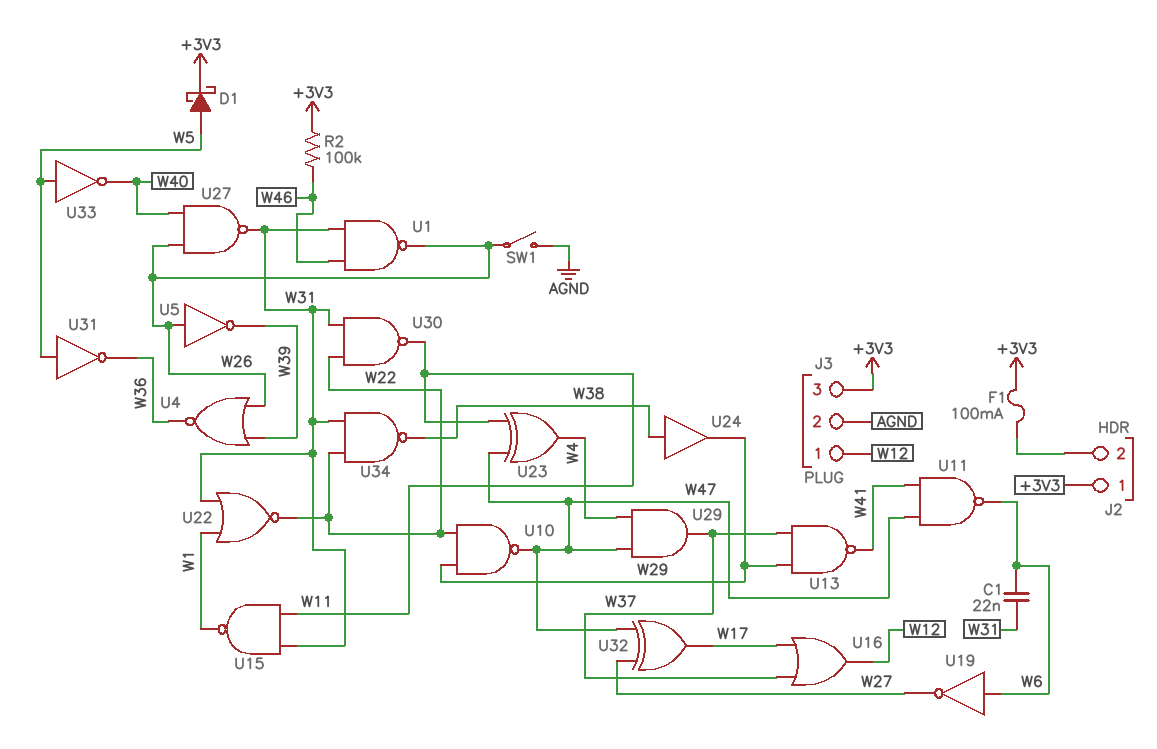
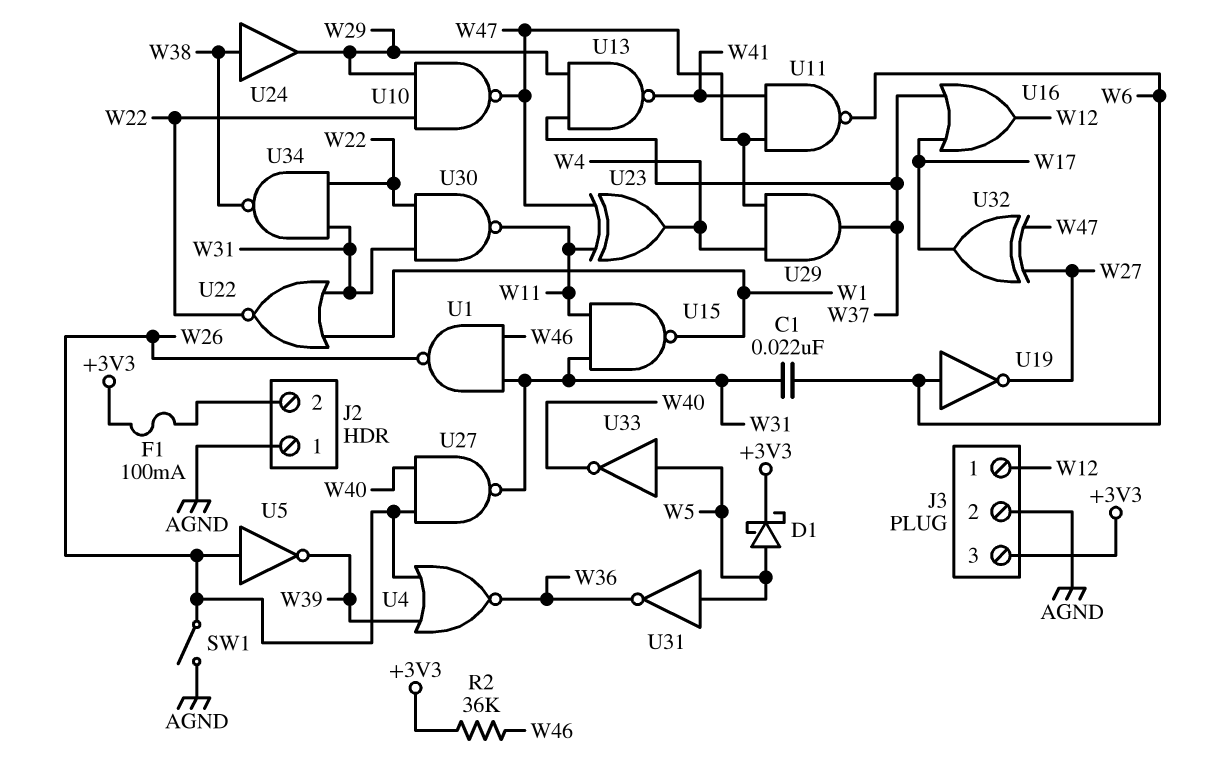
J2 pin 1: +3V3 -> AGND
R2: 100k (+3V3, W46) -> 36k (+3V3, W46)

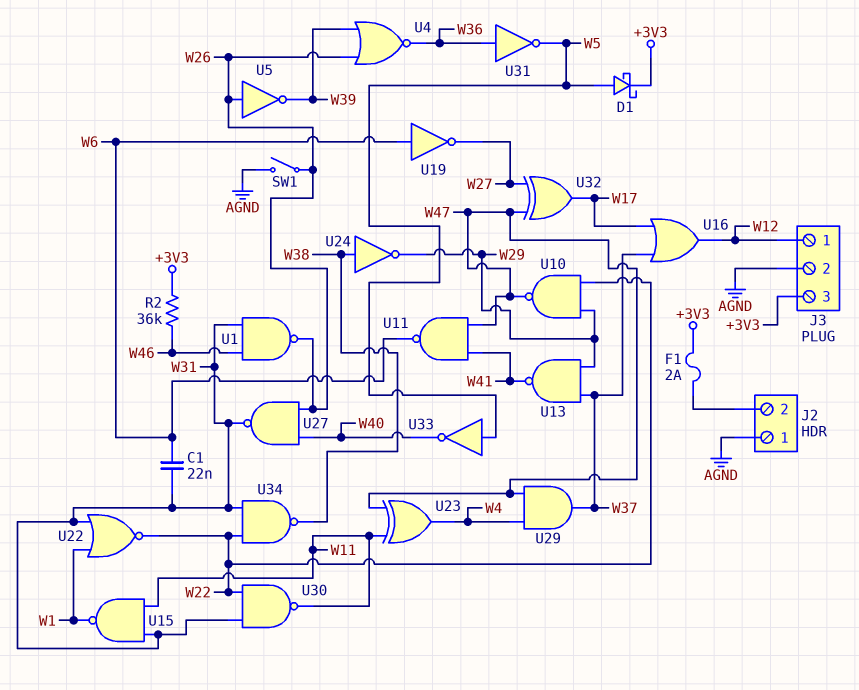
F1: 100mA (+3V3, J2/2) -> 2A (+3V3, J2/2)
U24: buffer (in W38, out W29) -> NOT (in W38, out W29)
U31: NOT (in W5, out W36) -> NOT (in W36, out W5)

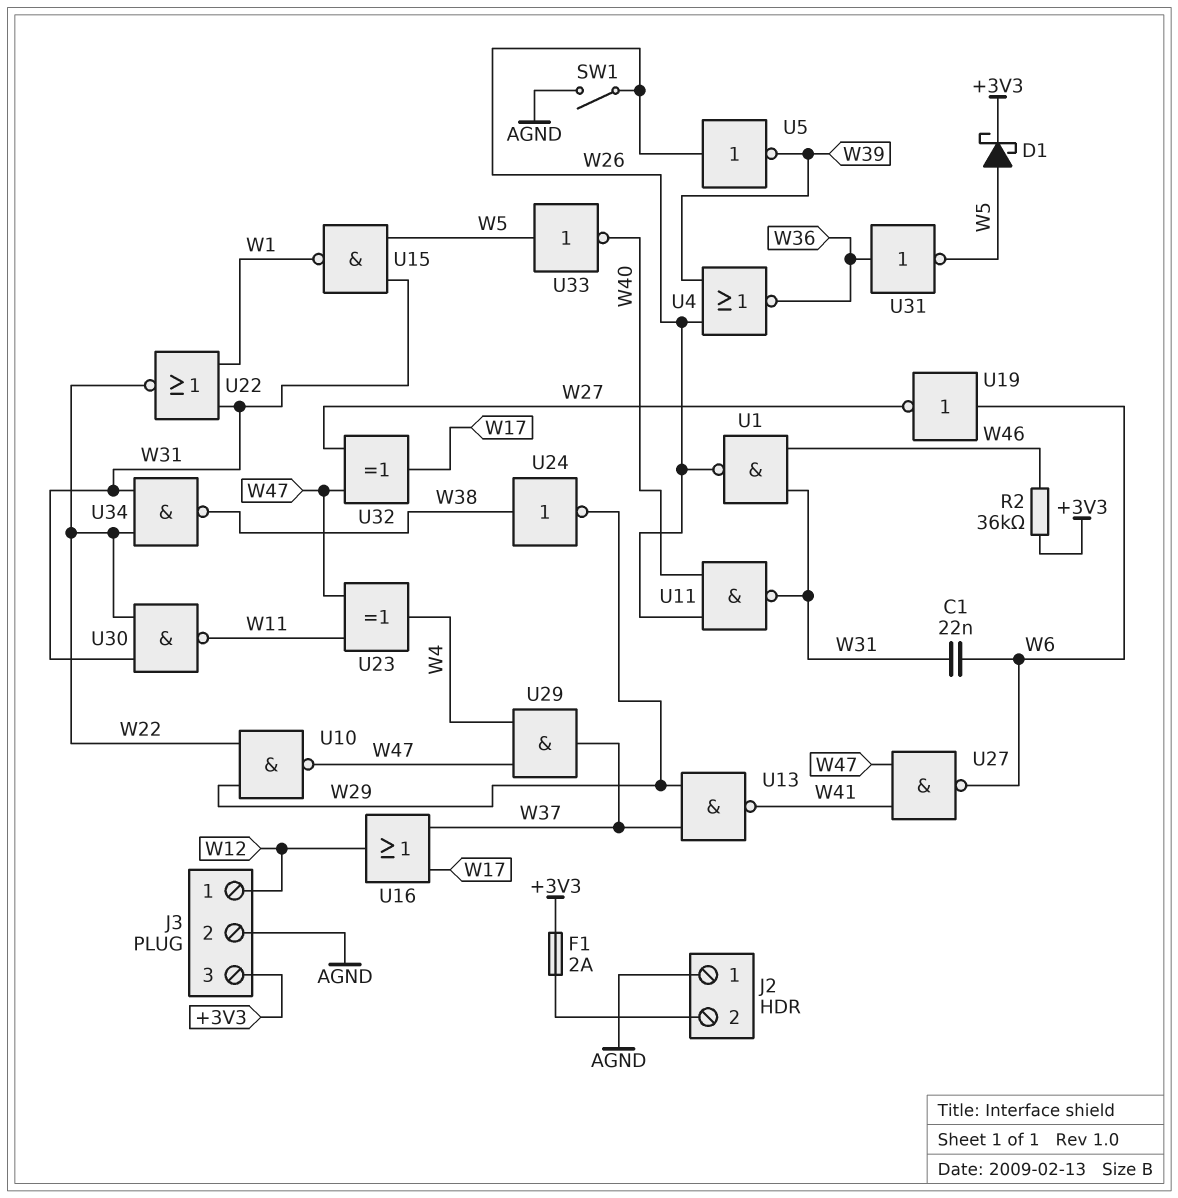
U11: NAND (in W41, in W47, out W6) -> NAND (in W26, in W40, out W31)
U15: NAND (in W11, in W31, out W1) -> NAND (in W5, in W31, out W1)
U27: NAND (in W26, in W40, out W31) -> NAND (in W41, in W47, out W6)

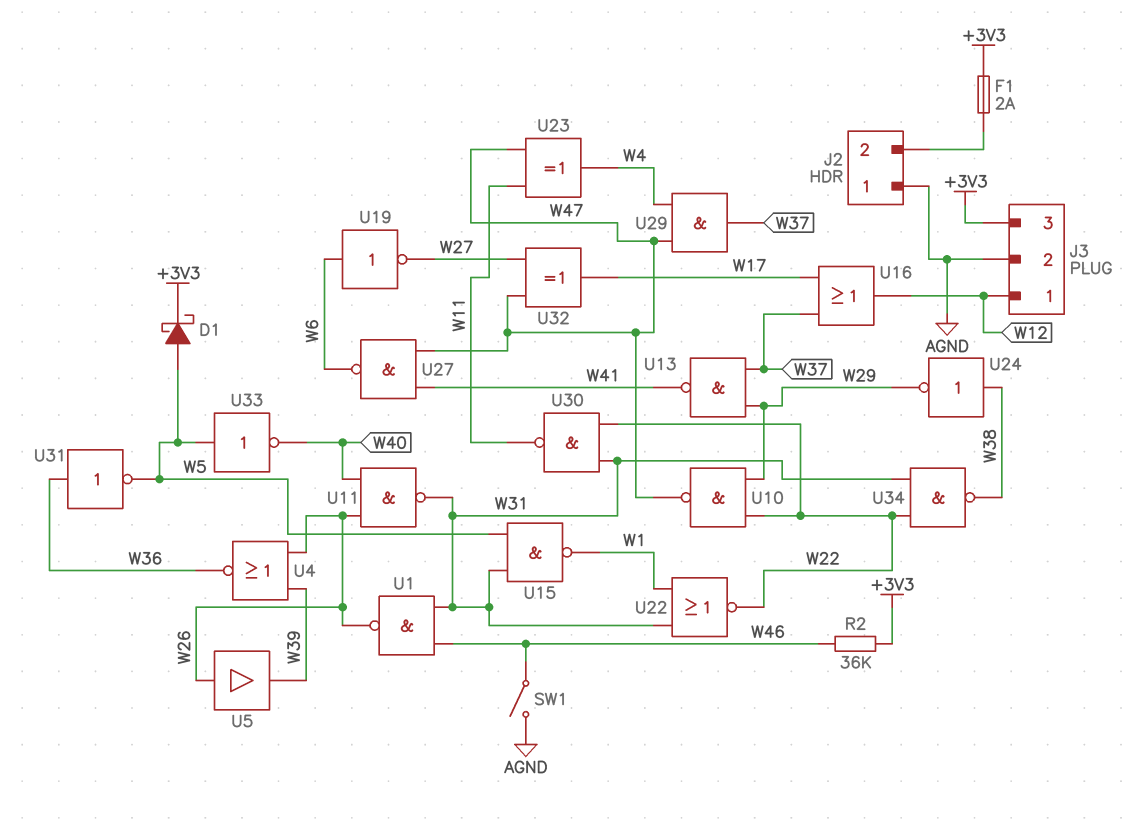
C1: 22nF (W6, W31) -> none
SW1: switch (AGND, W26) -> switch (AGND, W46)
U5: NOT (in W26, out W39) -> buffer (in W26, out W39)

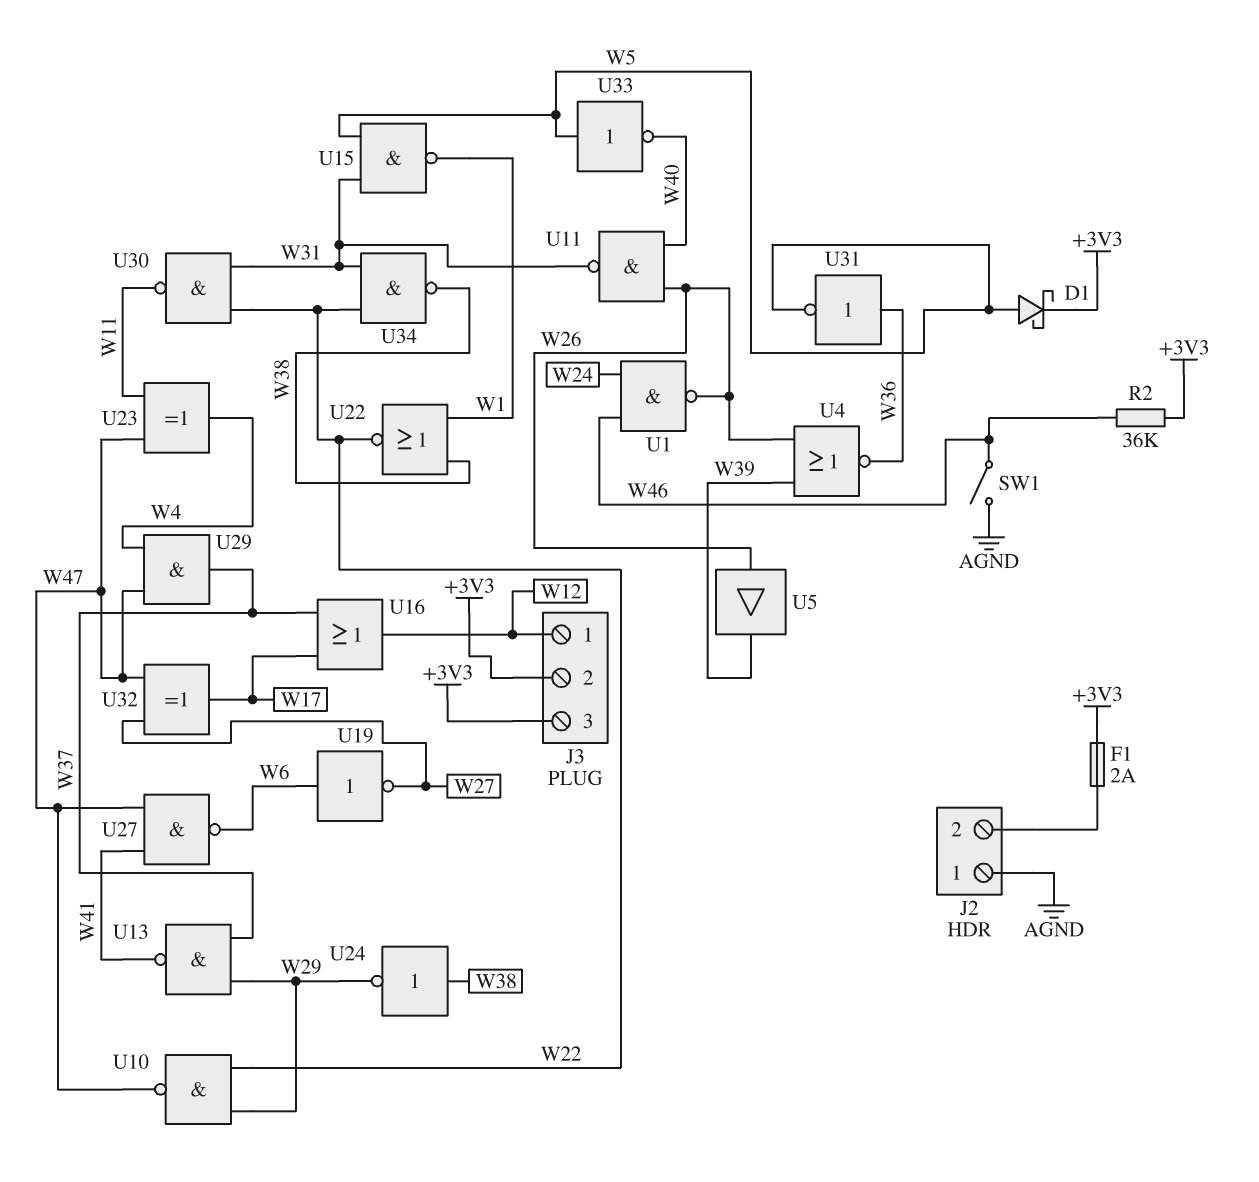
J3 pin 2: AGND -> +3V3
U1: NAND (in W31, in W46, out W26) -> NAND (in W24, in W46, out W26)
U22: NOR (in W1, in W31, out W22) -> NOR (in W1, in W38, out W22)

